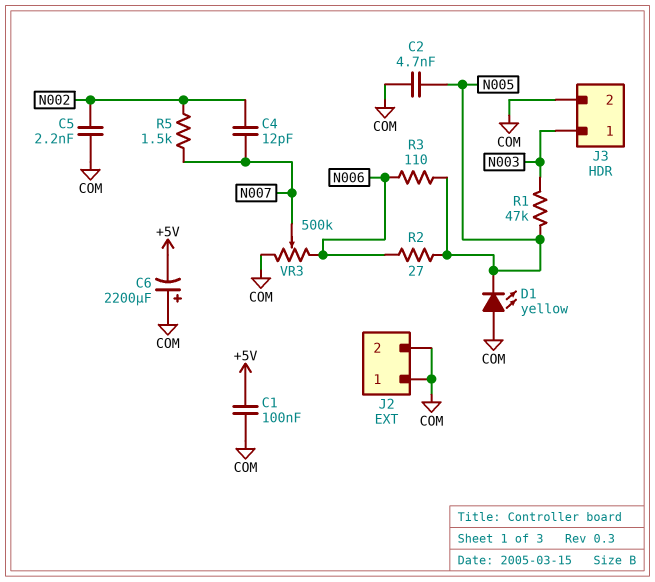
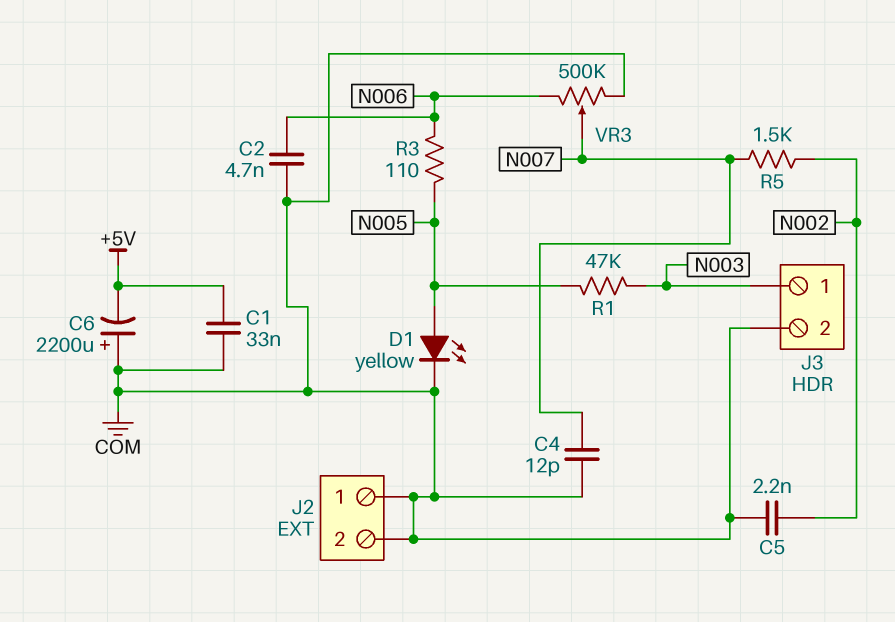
C1: 100nF (+5V, COM) -> 33nF (+5V, COM)
C2: 4.7nF (COM, N005) -> 4.7nF (COM, N006)
C4: 12pF (N002, N007) -> 12pF (COM, N007)
D1: LED yellow (A COM, K N005) -> LED yellow (A N005, K COM)
R2: 27 (N005, N006) -> none

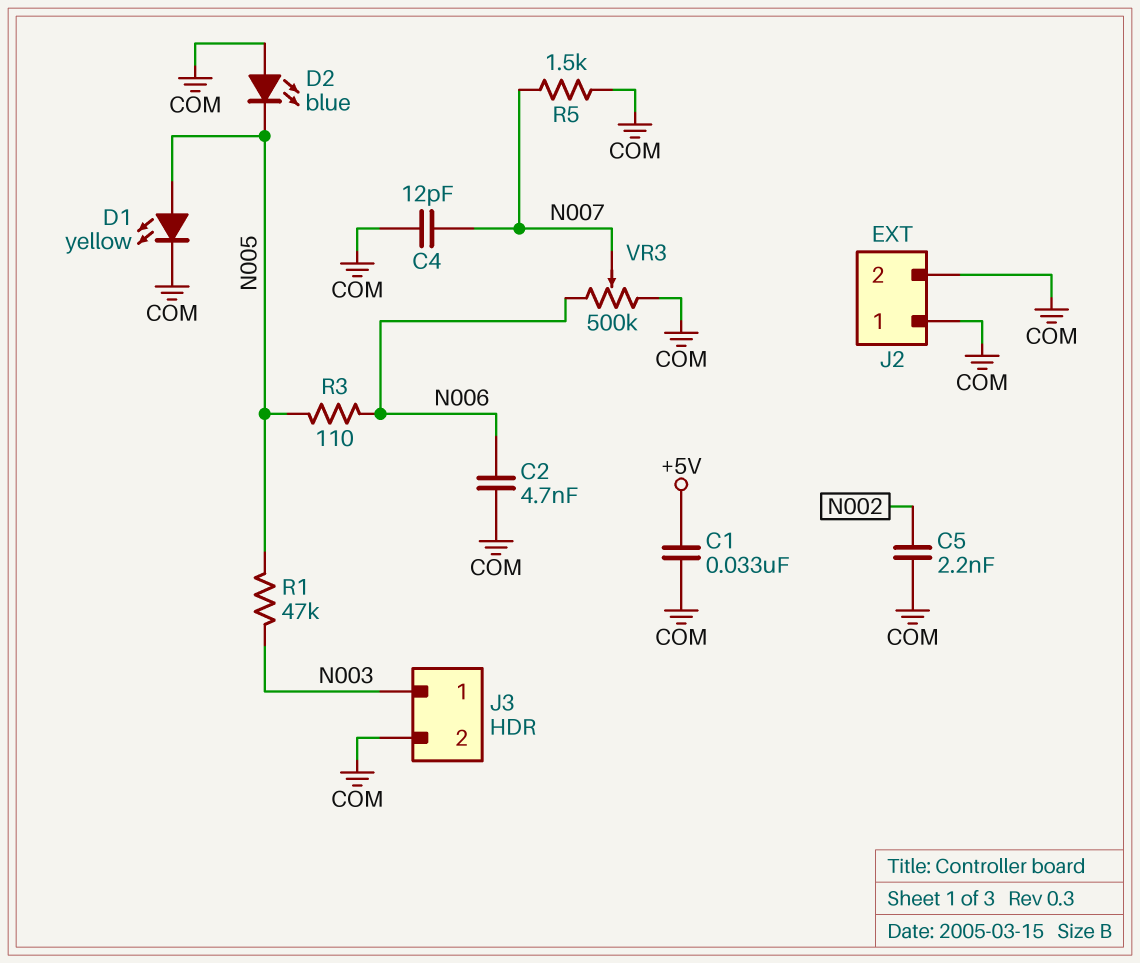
C6: 2200uF (plus COM, minus +5V) -> none
D2: none -> LED blue (A COM, K N005)
R5: 1.5k (N002, N007) -> 1.5k (COM, N007)

